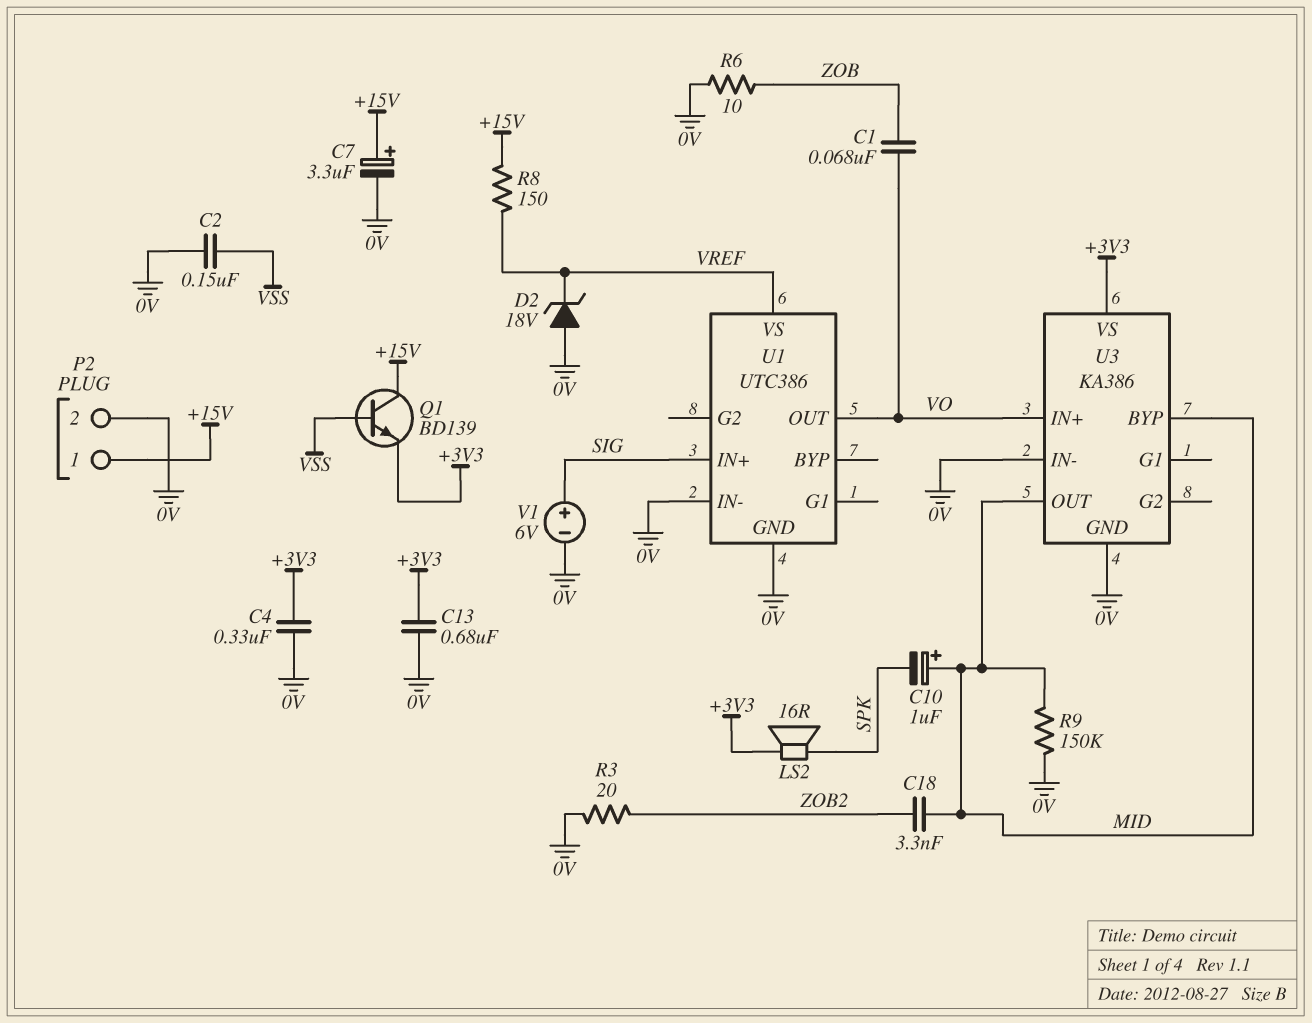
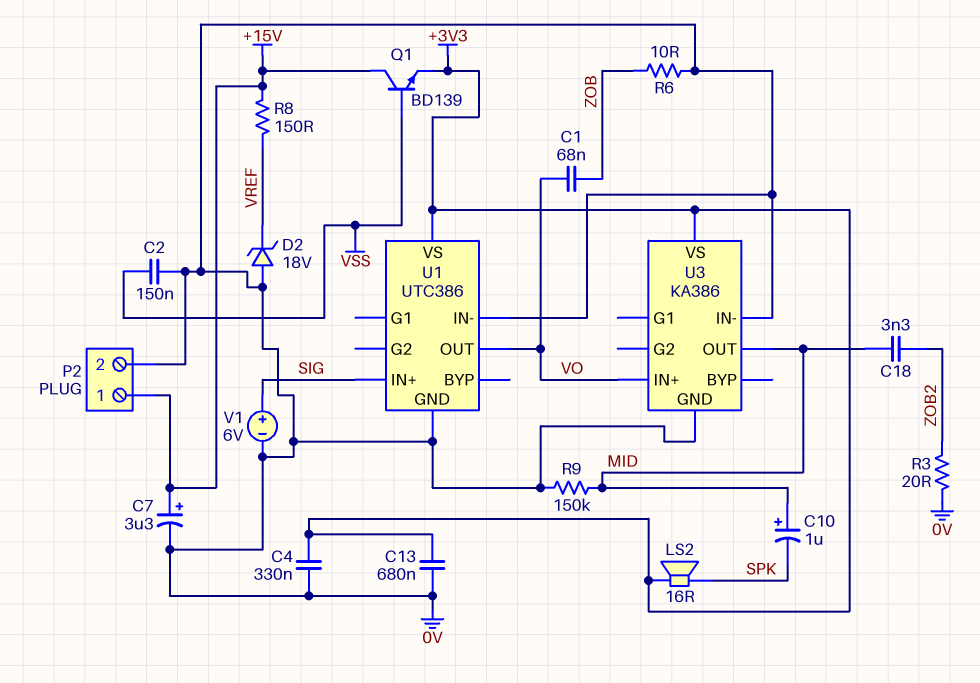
U1 pin VS: VREF -> +3V3
U3 pin BYP: MID -> none

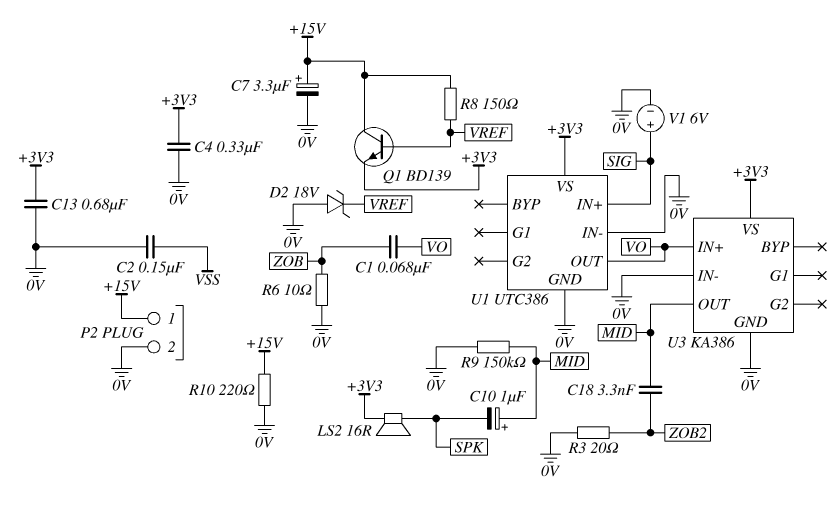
Q1: NPN BD139 (B VSS, C +15V, E +3V3) -> NPN BD139 (B VREF, C +15V, E +3V3)
R10: none -> 220 (+15V, 0V)

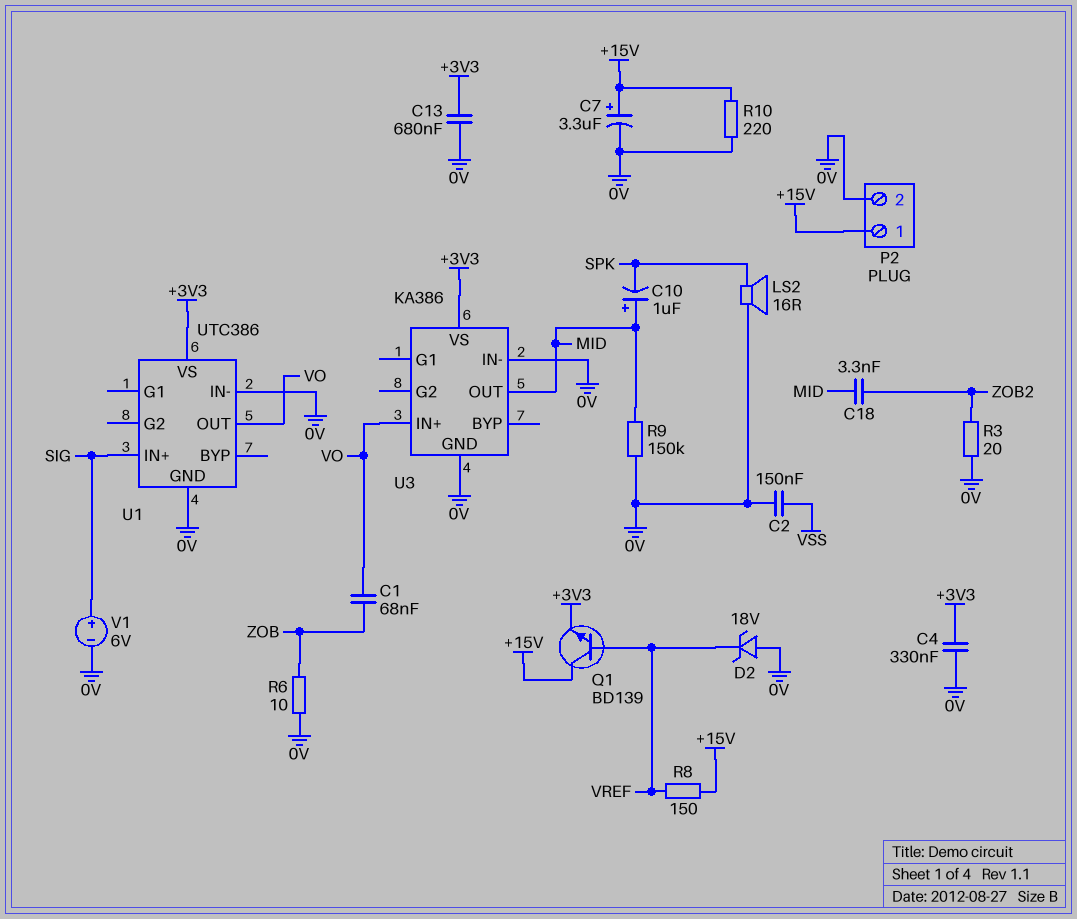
LS2: speaker 16R (+3V3, SPK) -> speaker 16R (0V, SPK)

